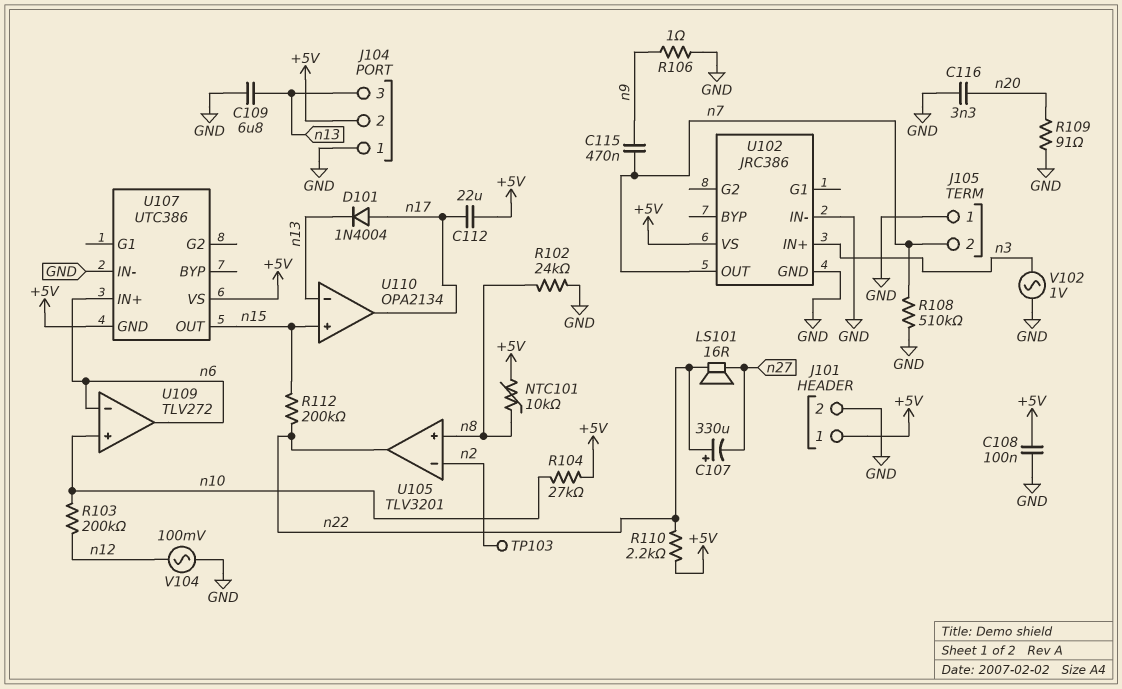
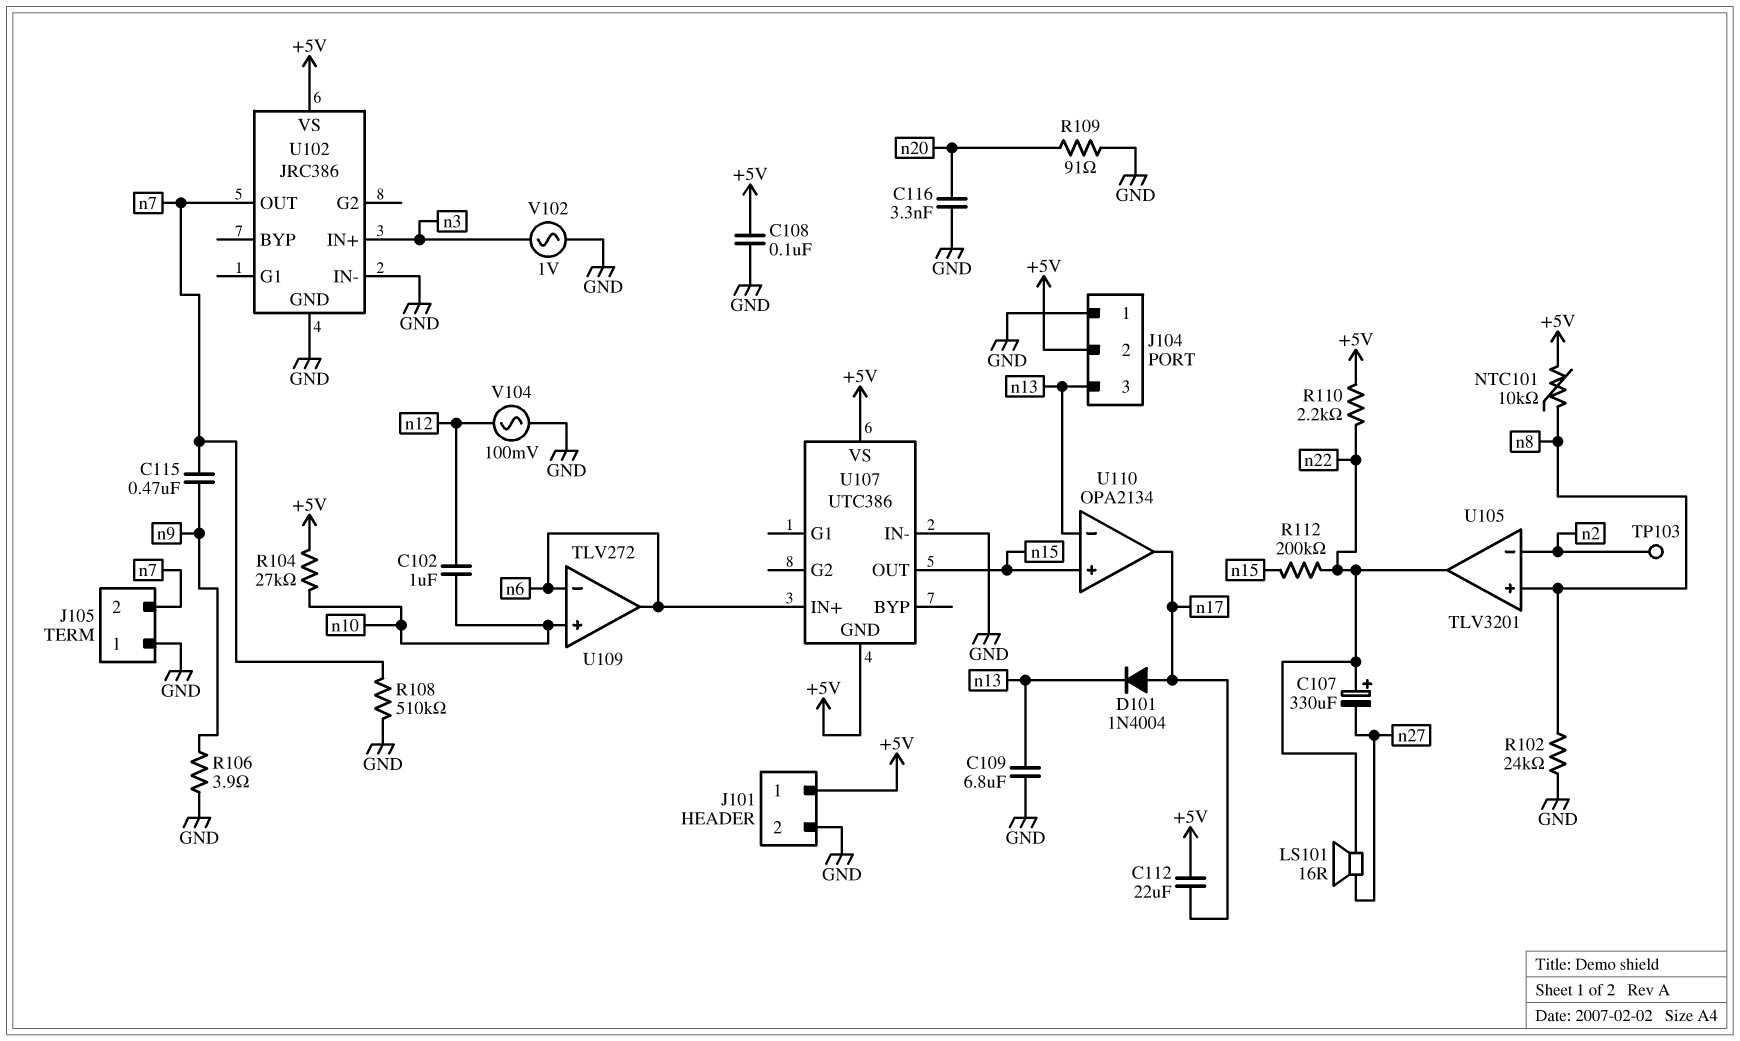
C102: none -> 1uF (n10, n12)
R103: 200k (n10, n12) -> none
R106: 1 (GND, n9) -> 3.9 (GND, n9)

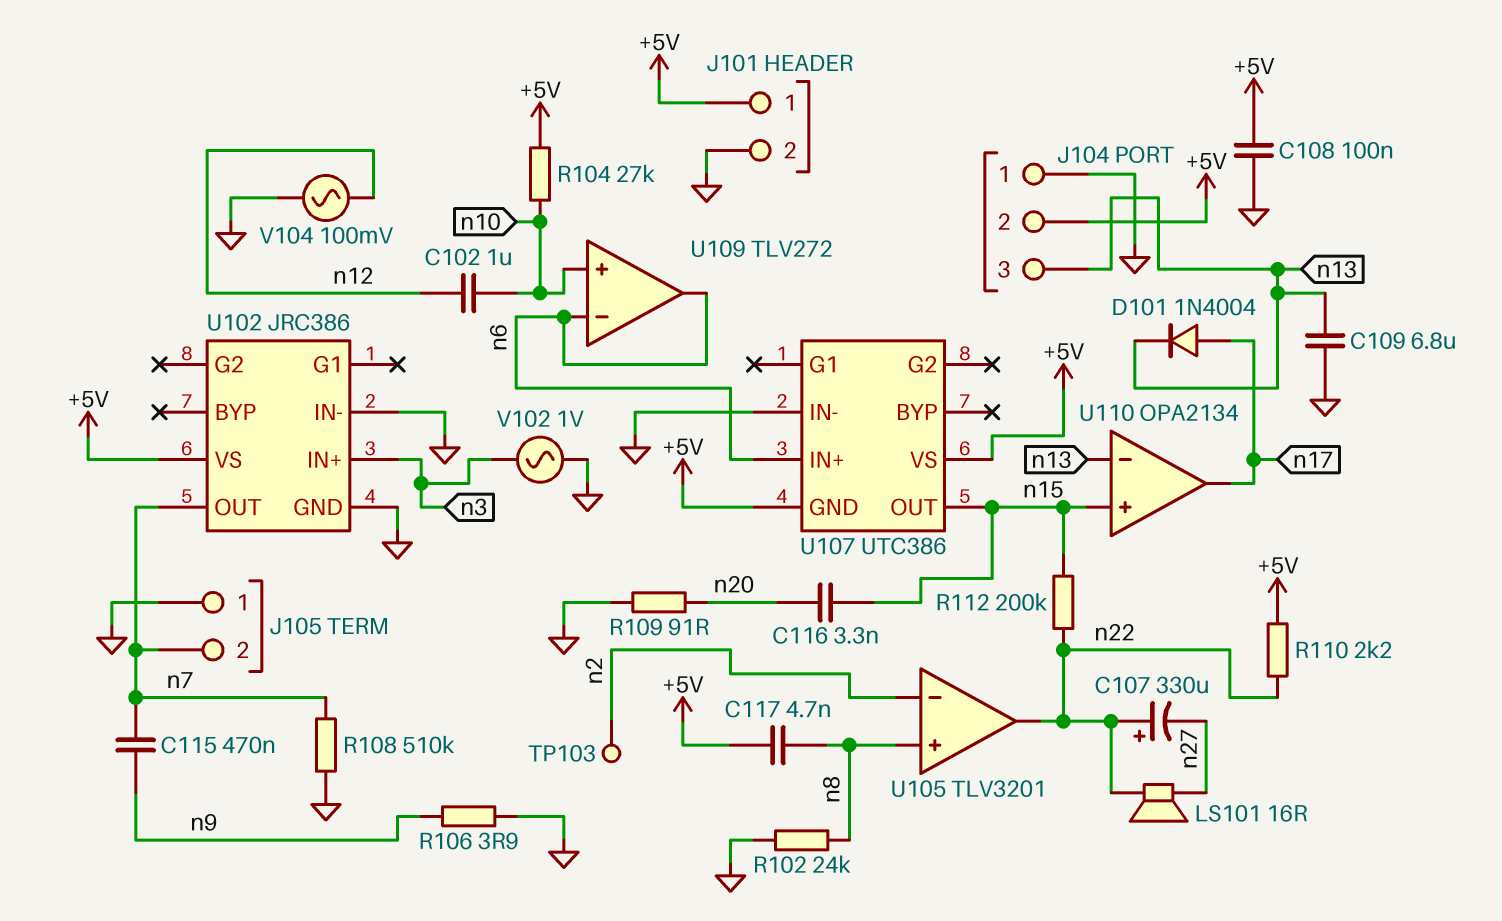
C112: 22uF (+5V, n17) -> none
C116: 3.3nF (GND, n20) -> 3.3nF (n15, n20)
C117: none -> 4.7nF (+5V, n8)
NTC101: 10k (+5V, n8) -> none

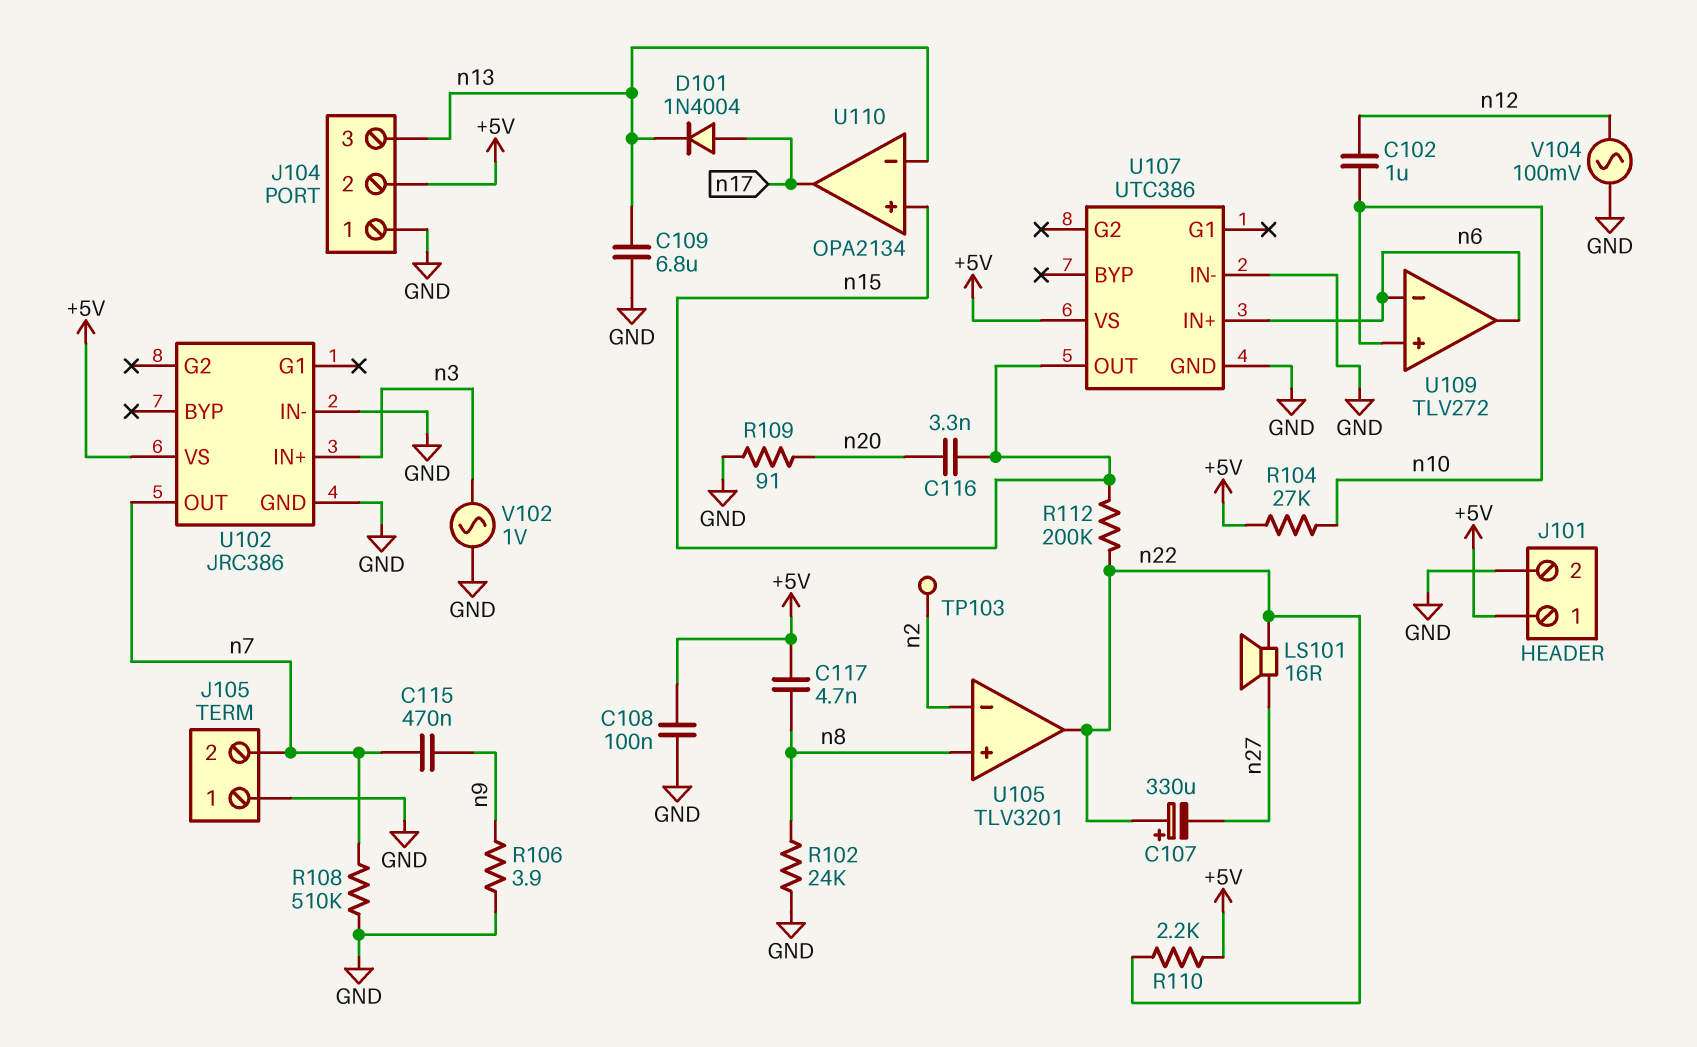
U107 pin GND: +5V -> GND

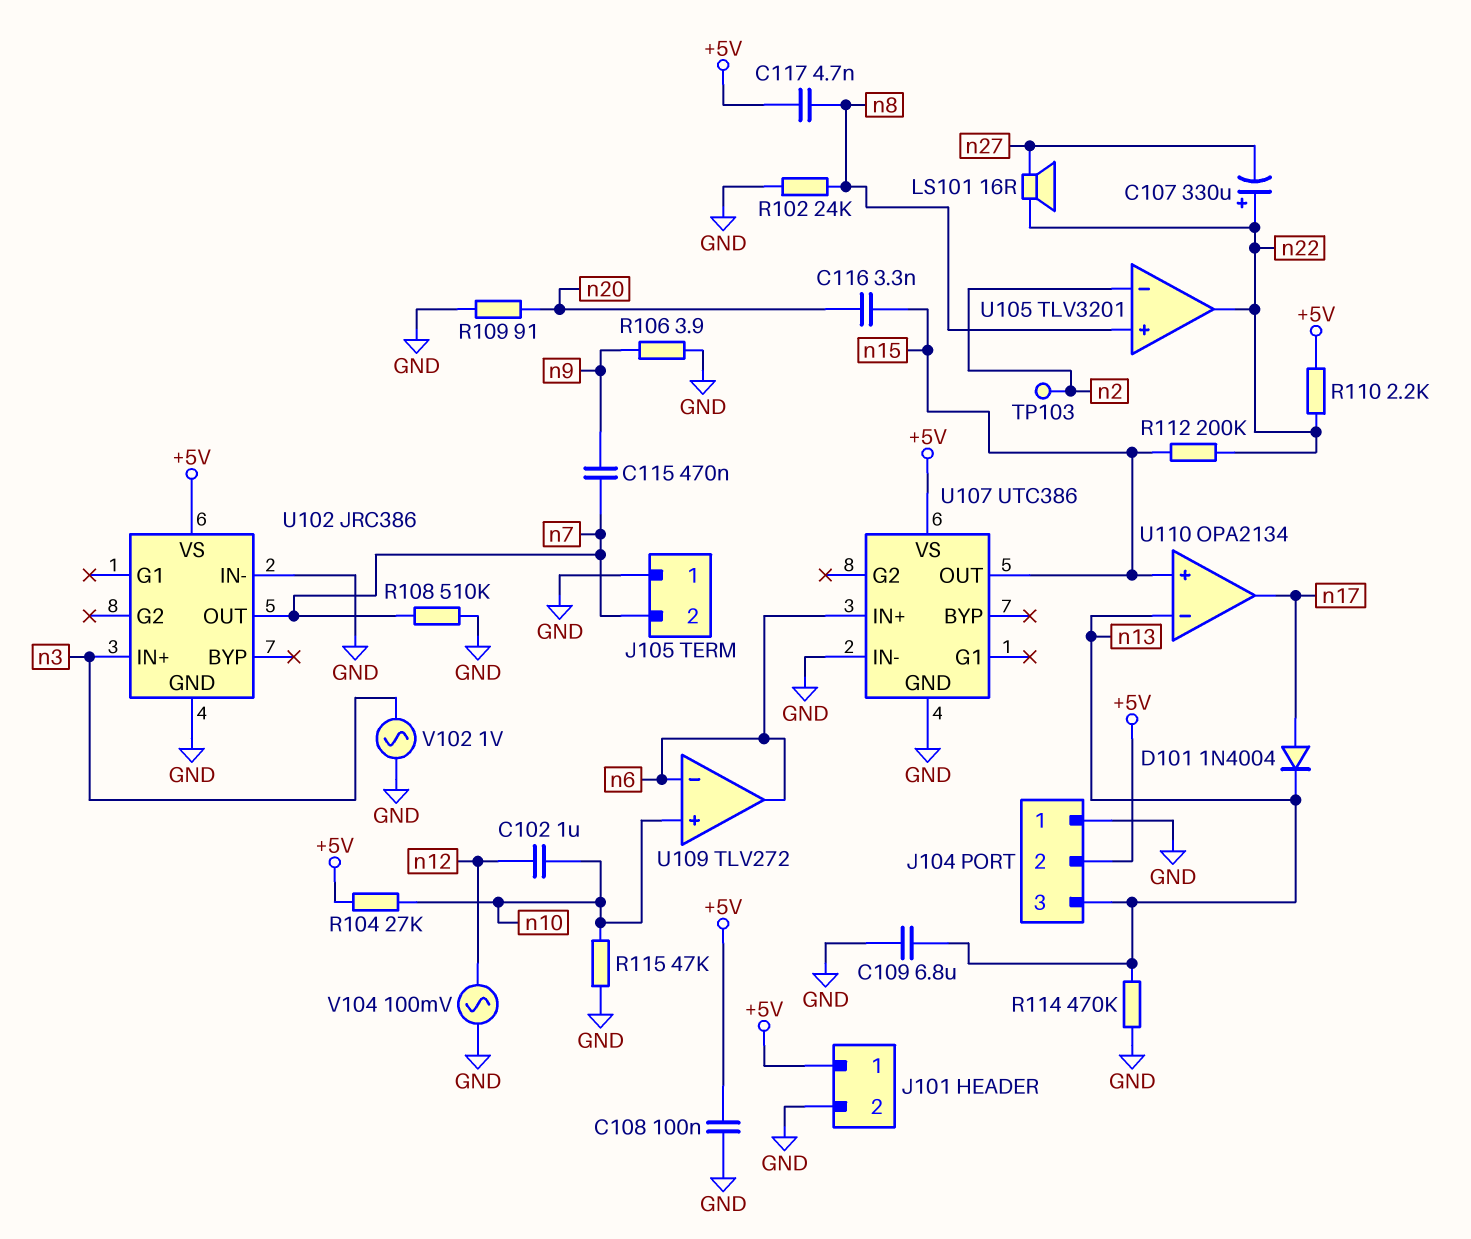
R114: none -> 470k (GND, n13)
R115: none -> 47k (GND, n10)

